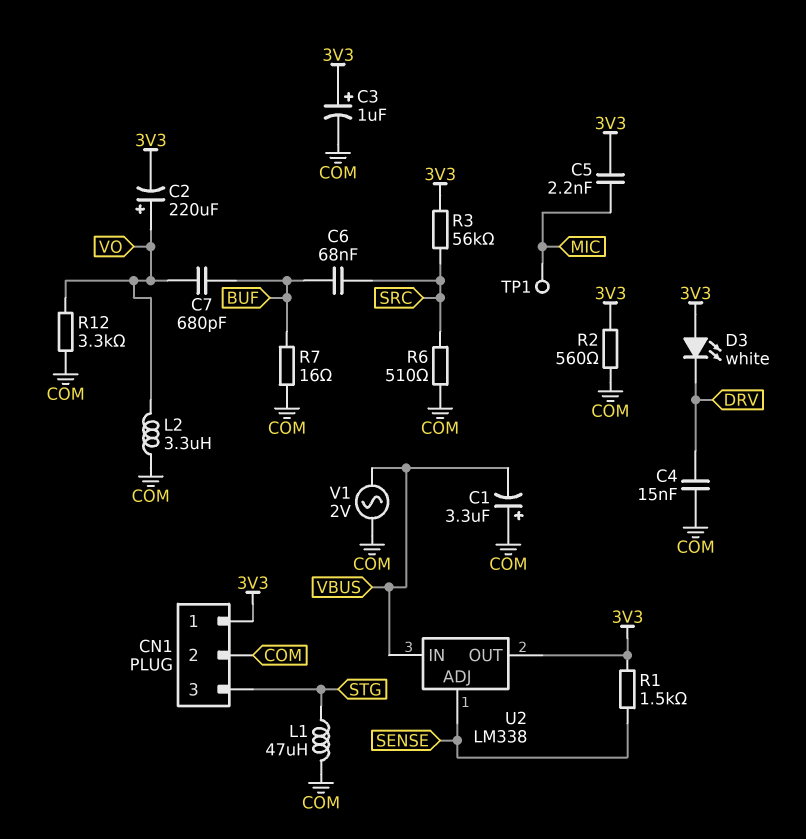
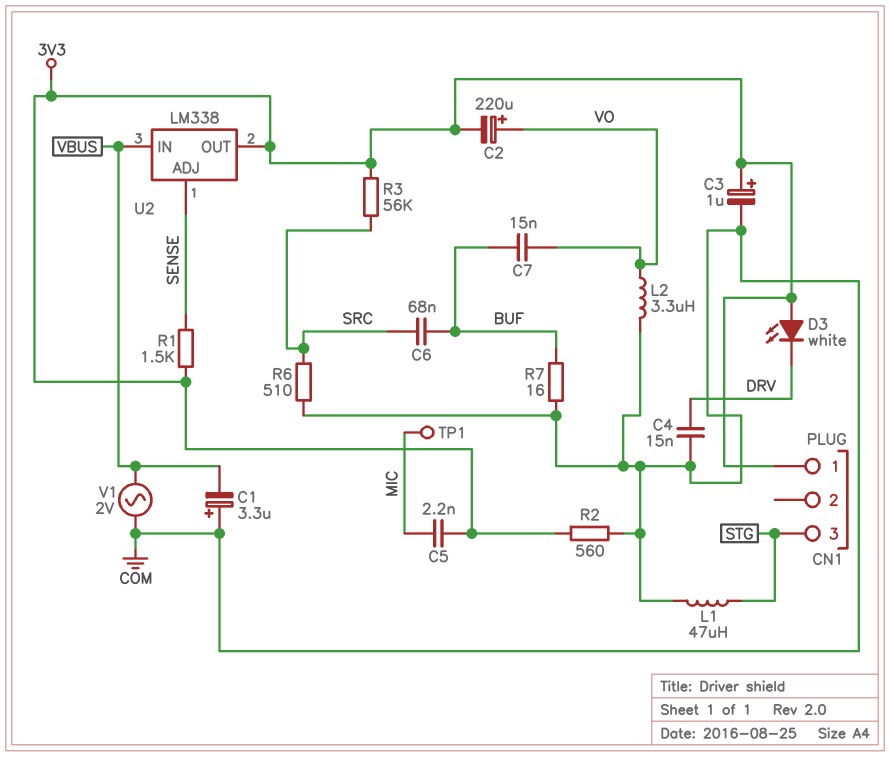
C7: 680pF (BUF, VO) -> 15nF (BUF, VO)
CN1 pin 2: COM -> none
R12: 3.3k (COM, VO) -> none

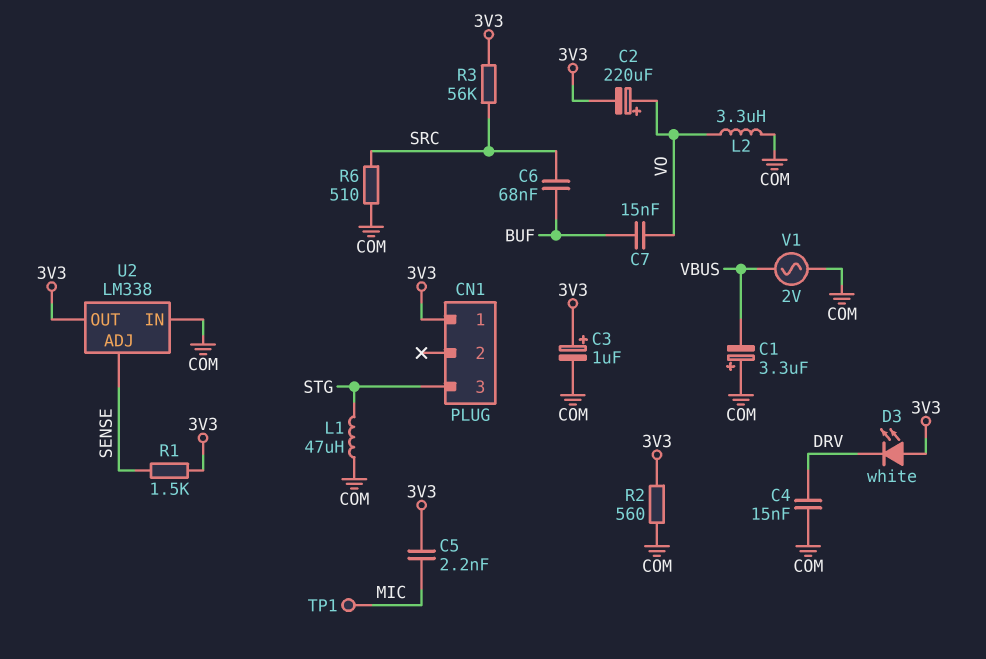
R7: 16 (BUF, COM) -> none
U2 pin IN: VBUS -> COM

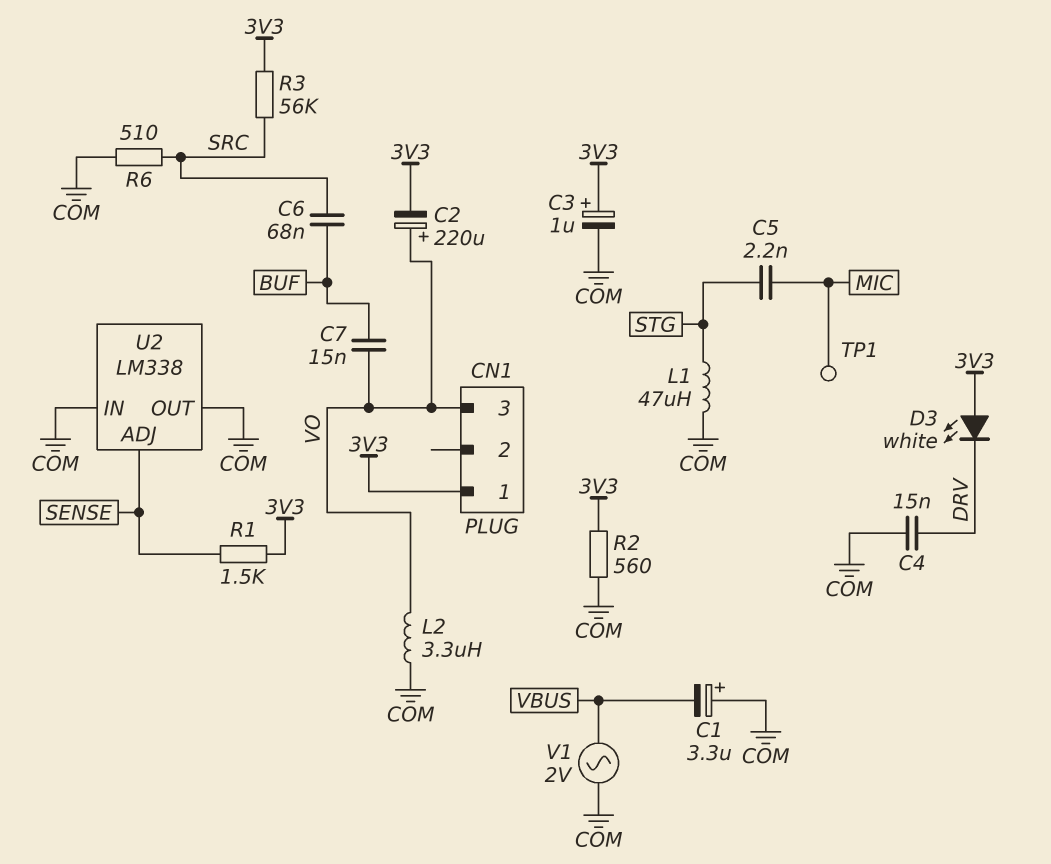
C5: 2.2nF (3V3, MIC) -> 2.2nF (MIC, STG)
CN1 pin 3: STG -> VO
U2 pin OUT: 3V3 -> COM

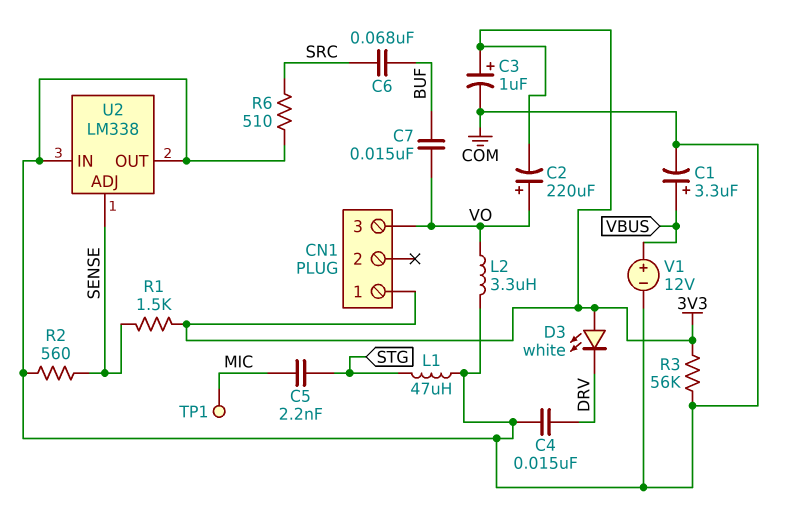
C1: 3.3uF (plus COM, minus VBUS) -> 3.3uF (plus VBUS, minus COM)
R2: 560 (3V3, COM) -> 560 (COM, SENSE)
R3: 56k (3V3, SRC) -> 56k (3V3, COM)
V1: AC 2V (COM, VBUS) -> 12V (plus VBUS, minus COM)

